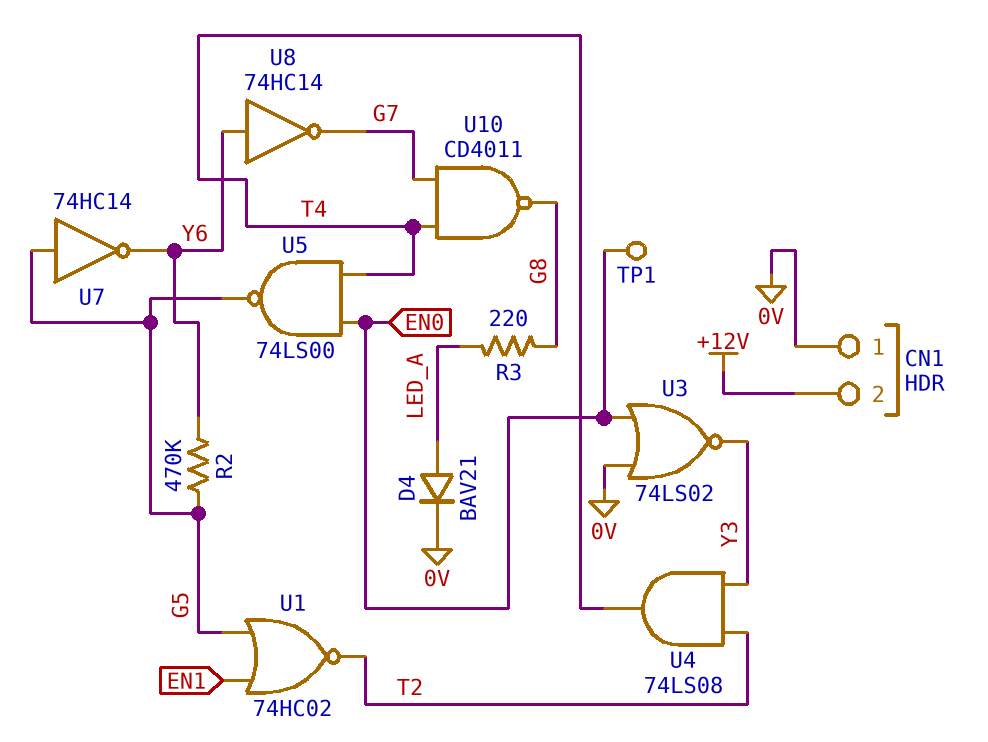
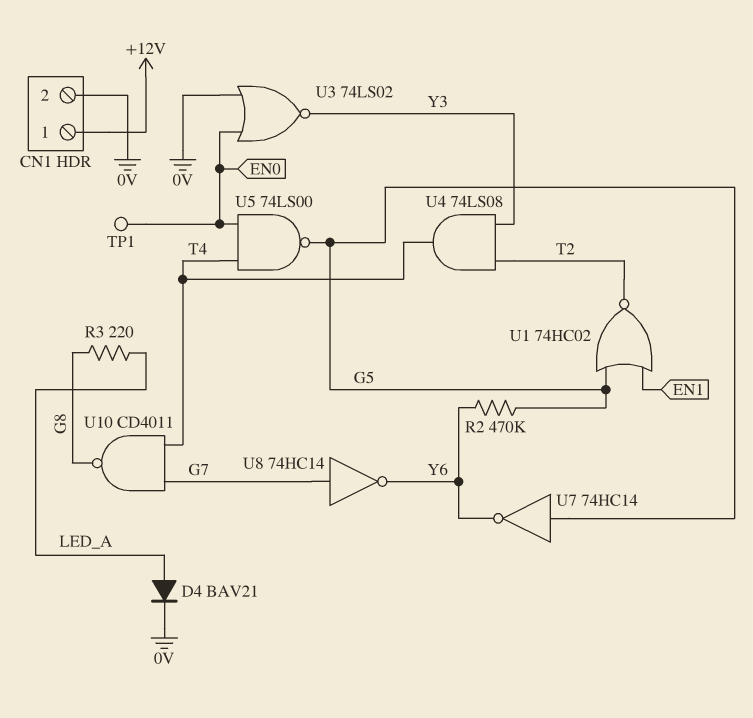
CN1 pin 1: 0V -> +12V
CN1 pin 2: +12V -> 0V
U8: NOT 74HC14 (in Y6, out G7) -> NOT 74HC14 (in G7, out Y6)

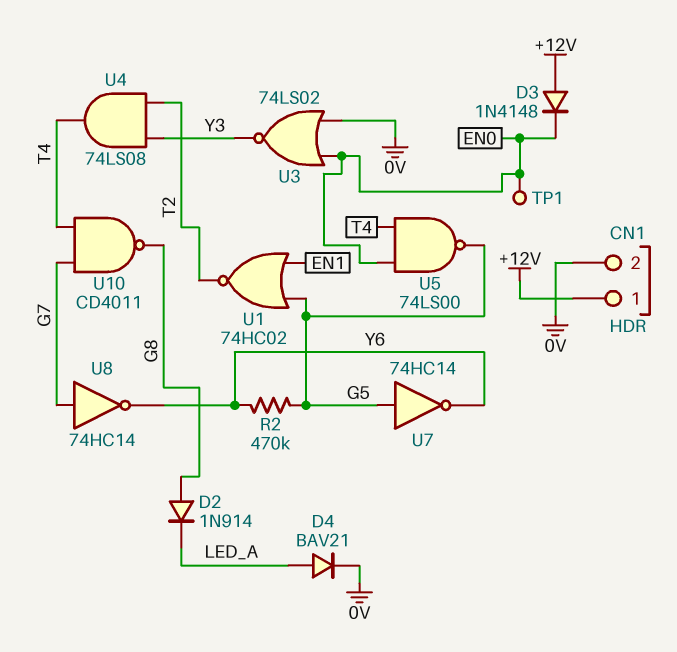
D2: none -> diode 1N914 (A G8, K LED_A)
D3: none -> diode 1N4148 (A +12V, K EN0)
R3: 220 (G8, LED_A) -> none

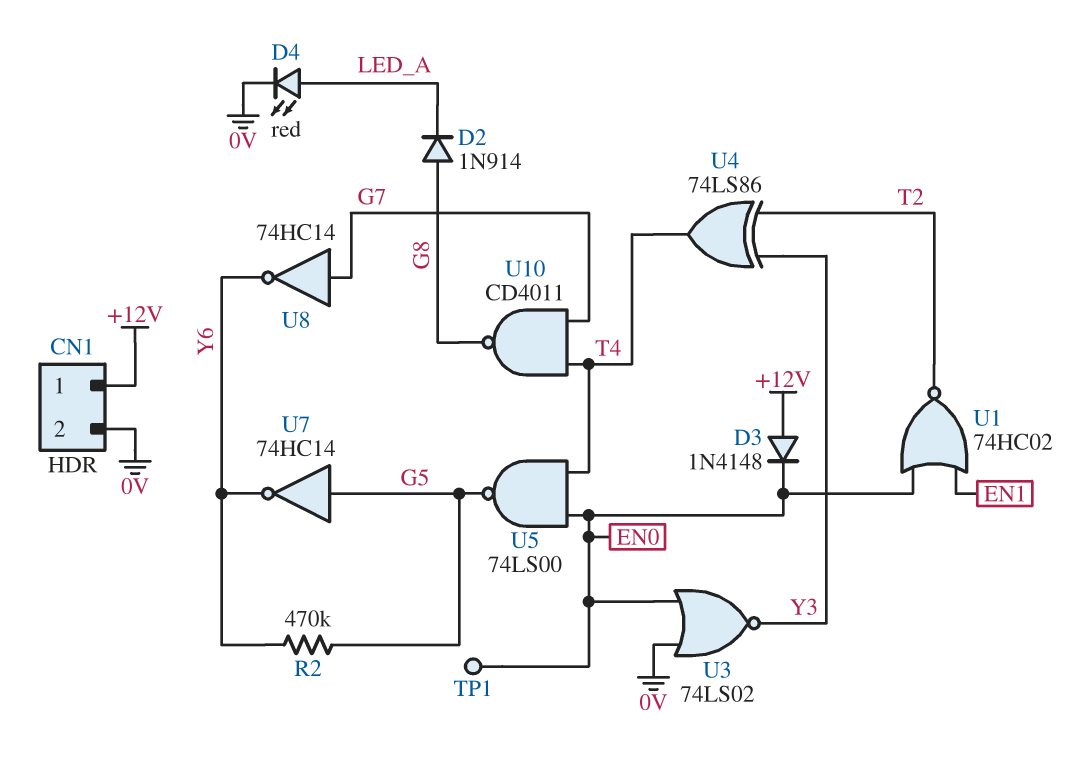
D4: diode BAV21 (A LED_A, K 0V) -> LED red (A LED_A, K 0V)
U1: NOR 74HC02 (in EN1, in G5, out T2) -> NOR 74HC02 (in EN0, in EN1, out T2)
U4: AND 74LS08 (in T2, in Y3, out T4) -> XOR 74LS86 (in T2, in Y3, out T4)

